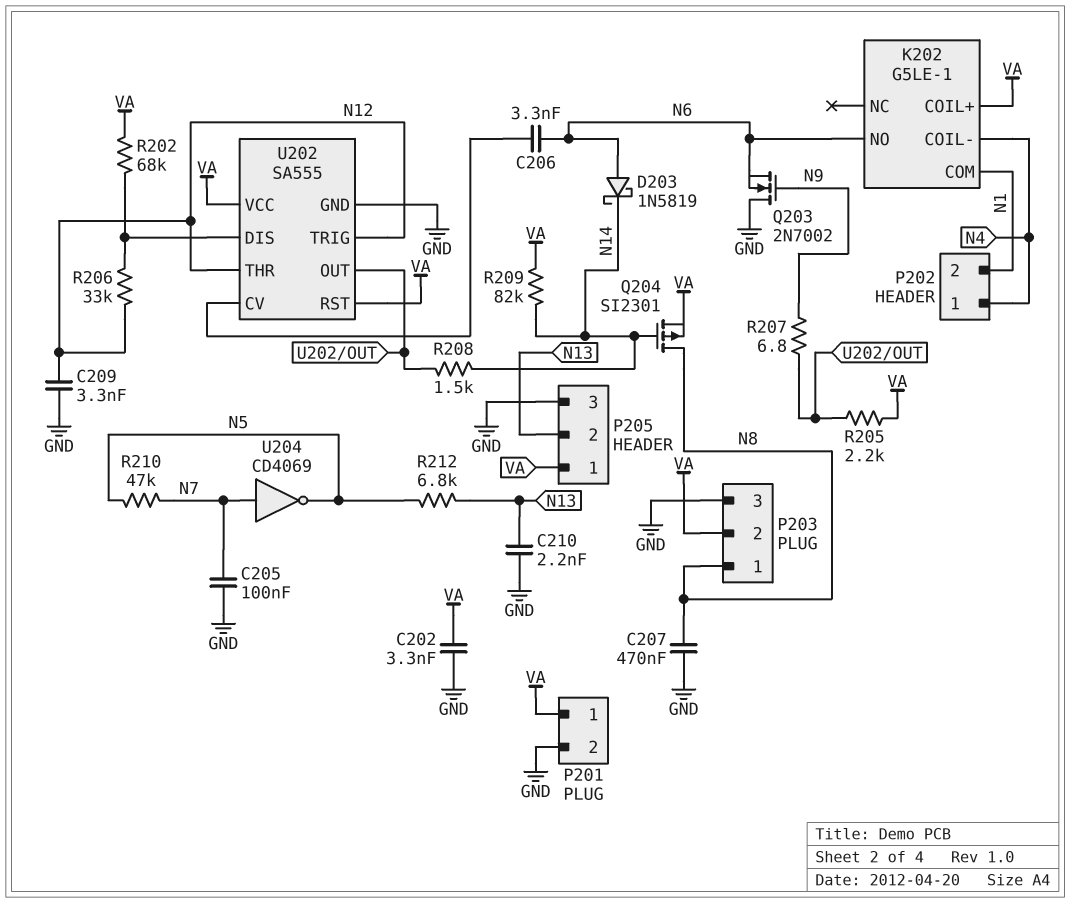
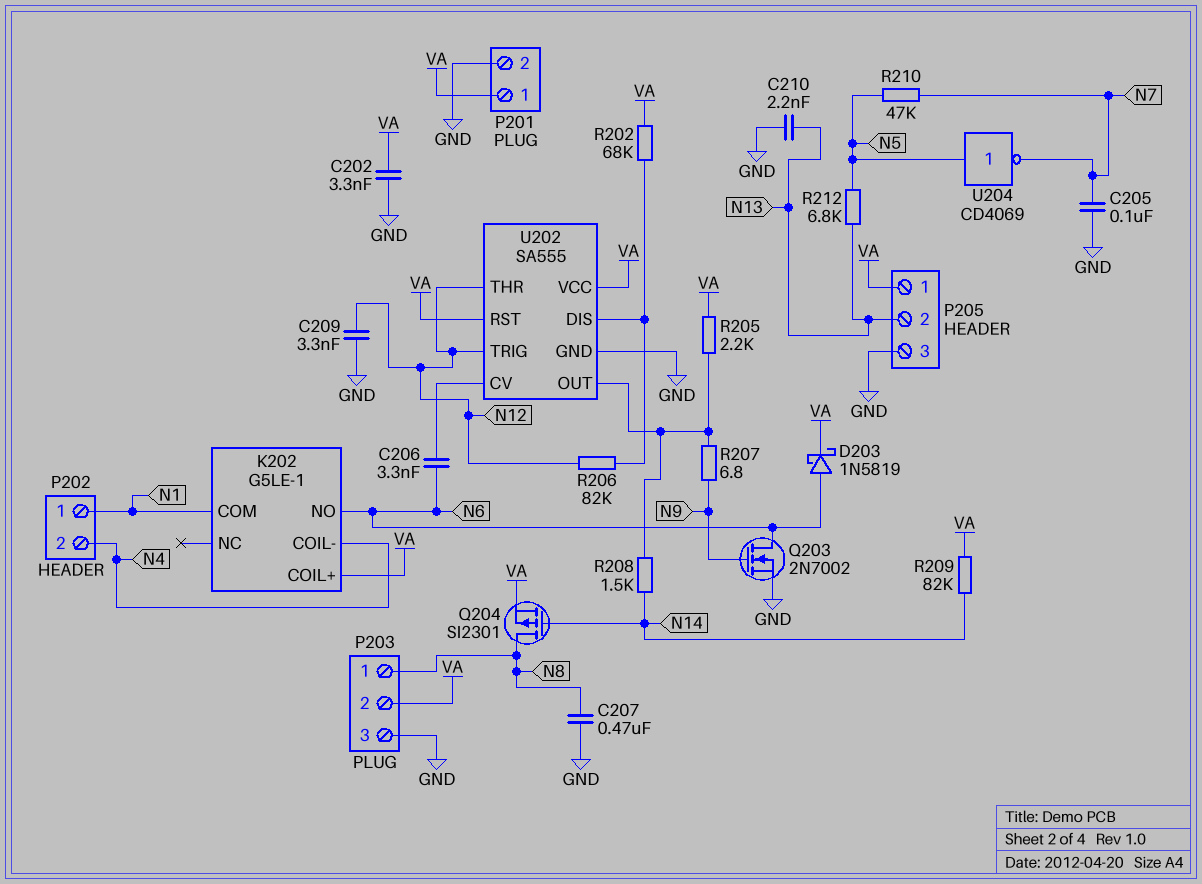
D203: schottky 1N5819 (A N6, K N14) -> schottky 1N5819 (A N6, K VA)
P202 pin 1: N4 -> N1
P202 pin 2: N1 -> N4
Q203: NMOS 2N7002 (G N9, D GND, S N6) -> NMOS 2N7002 (G N9, D N6, S GND)
R206: 33k (N12, U202/DIS) -> 82k (N12, U202/DIS)
U204: NOT CD4069 (in N7, out N5) -> NOT CD4069 (in N5, out N7)

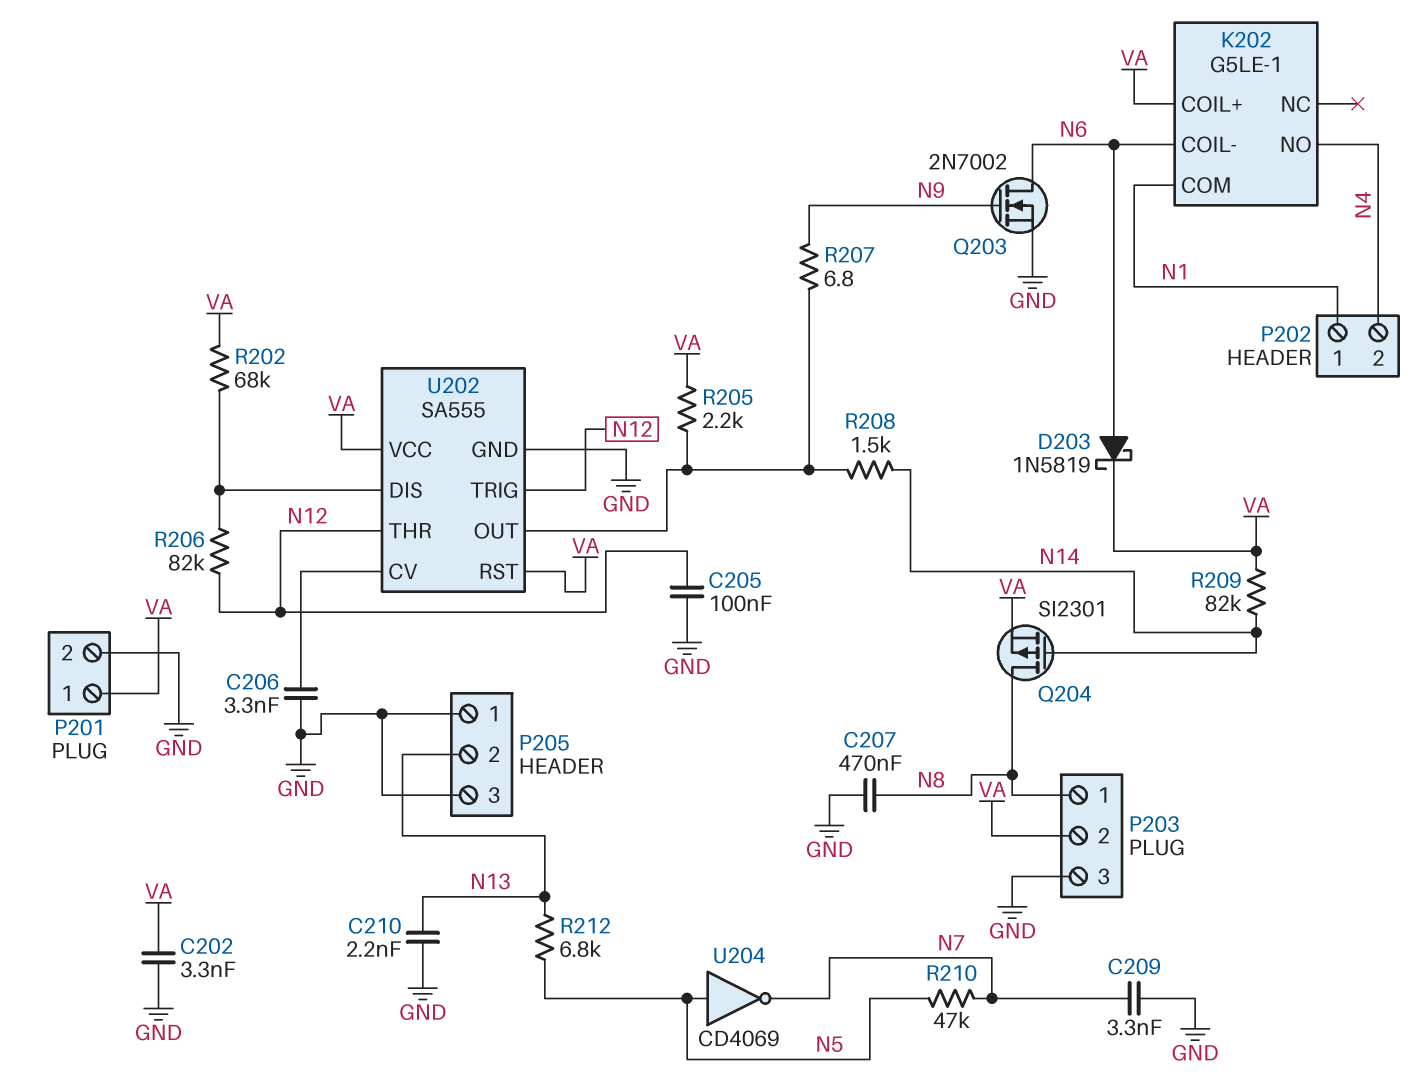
C205: 100nF (GND, N7) -> 100nF (GND, N12)
C206: 3.3nF (N6, U202/CV) -> 3.3nF (GND, U202/CV)
C209: 3.3nF (GND, N12) -> 3.3nF (GND, N7)
K202 pin COIL-: N4 -> N6
K202 pin NO: N6 -> N4
P205 pin 1: VA -> GND

